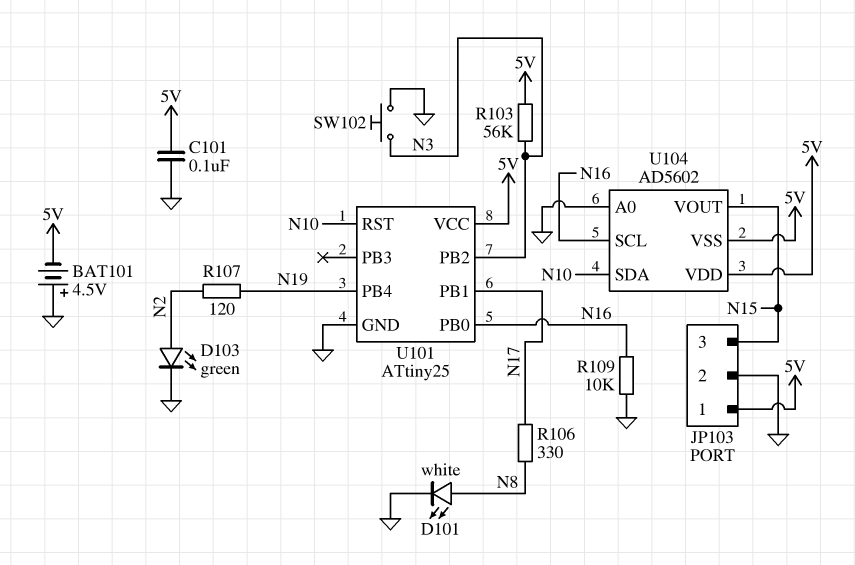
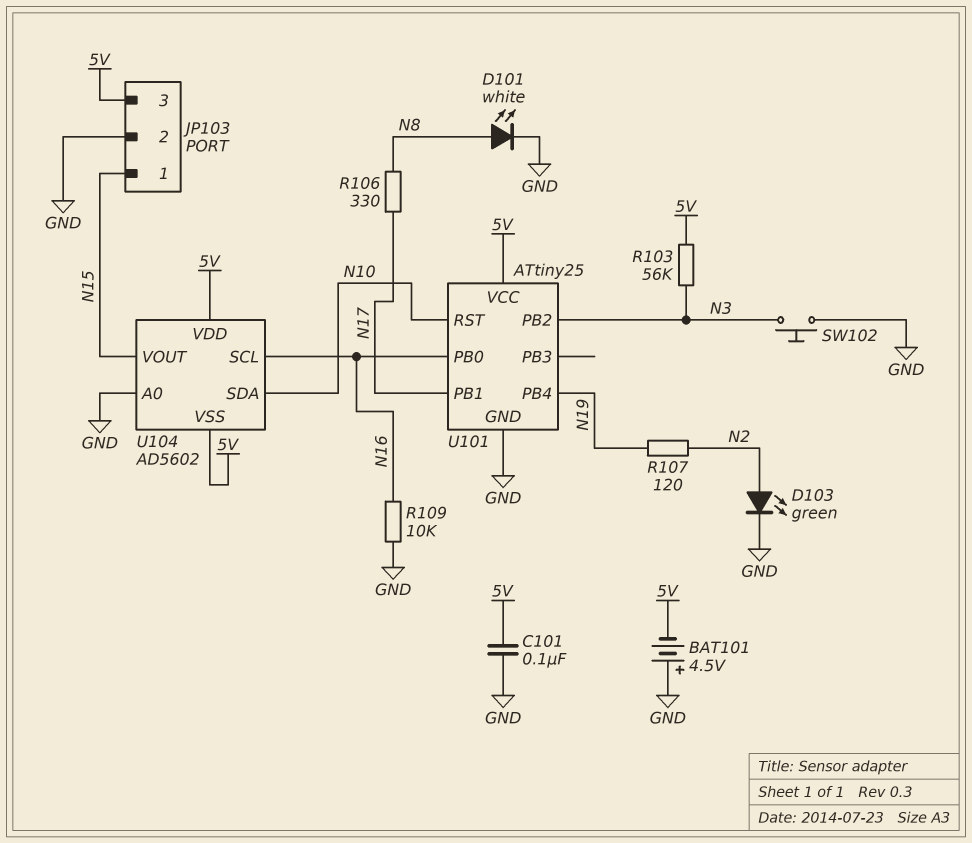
JP103 pin 1: 5V -> N15
JP103 pin 3: N15 -> 5V

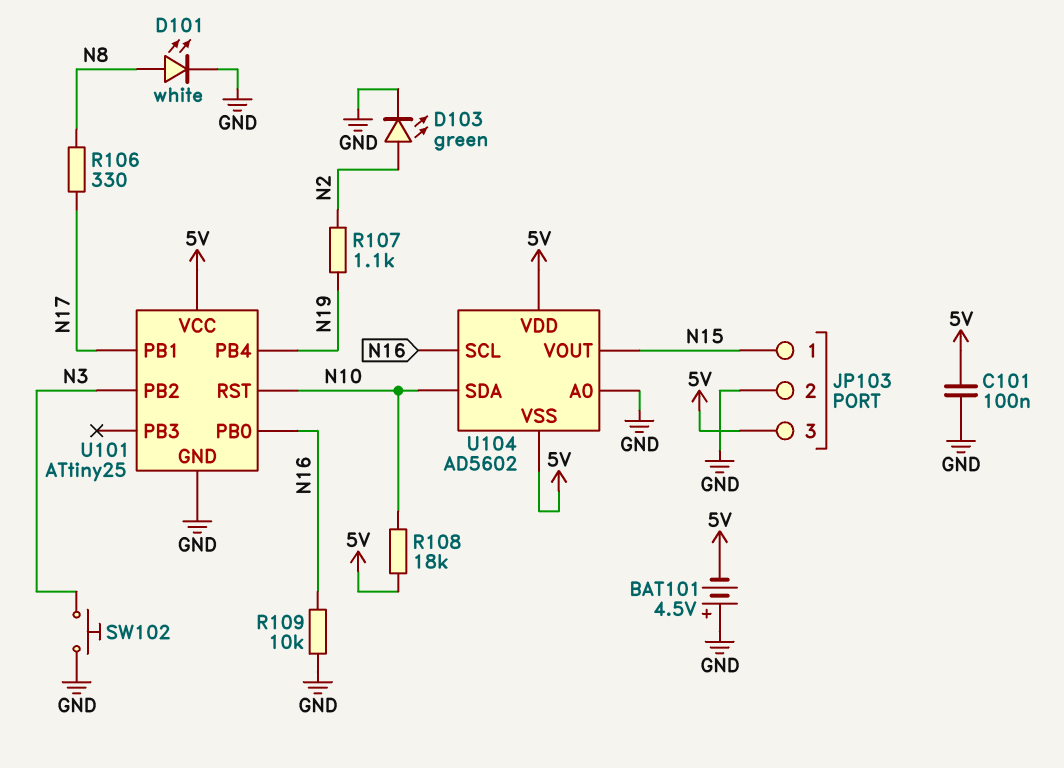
R103: 56k (5V, N3) -> none
R107: 120 (N2, N19) -> 1.1k (N2, N19)
R108: none -> 18k (5V, N10)

